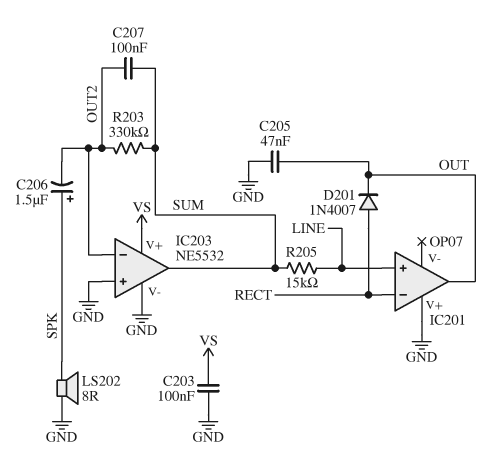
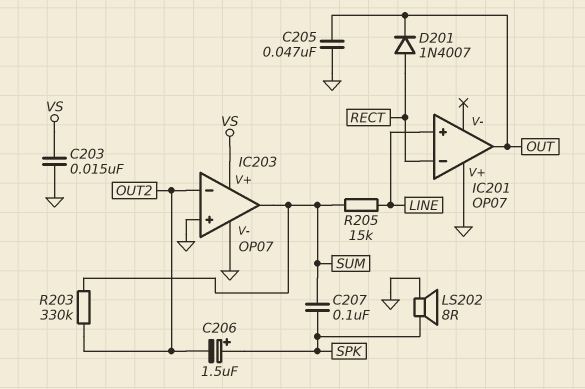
C203: 100nF (GND, VS) -> 15nF (GND, VS)
C207: 100nF (OUT2, SUM) -> 100nF (SPK, SUM)
IC203: NE5532 -> OP07

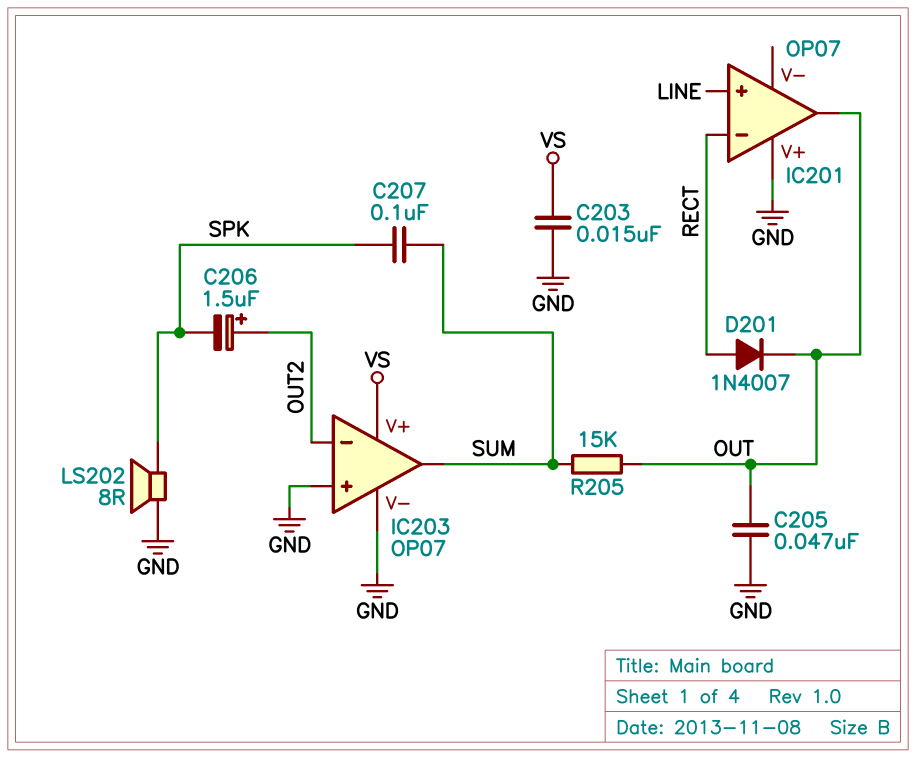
C206: 1.5uF (plus SPK, minus OUT2) -> 1.5uF (plus OUT2, minus SPK)
R203: 330k (OUT2, SUM) -> none
R205: 15k (LINE, SUM) -> 15k (OUT, SUM)

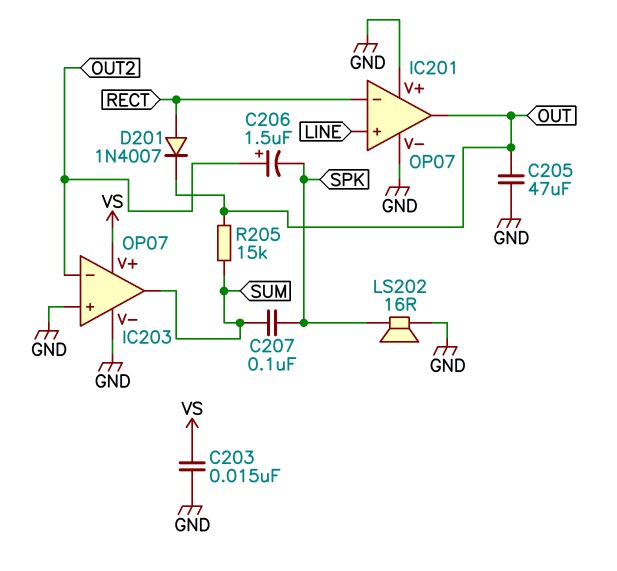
C205: 47nF (GND, OUT) -> 47uF (GND, OUT)
IC201 pin V-: none -> GND
LS202: speaker 8R (GND, SPK) -> speaker 16R (GND, SPK)

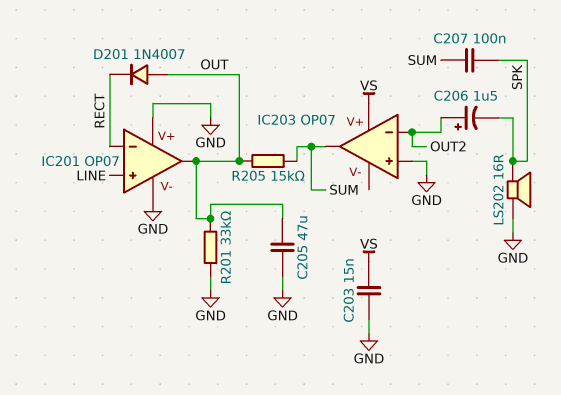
D201: diode 1N4007 (A RECT, K OUT) -> diode 1N4007 (A OUT, K RECT)
IC203 pin V-: GND -> none
R201: none -> 33k (GND, OUT)

